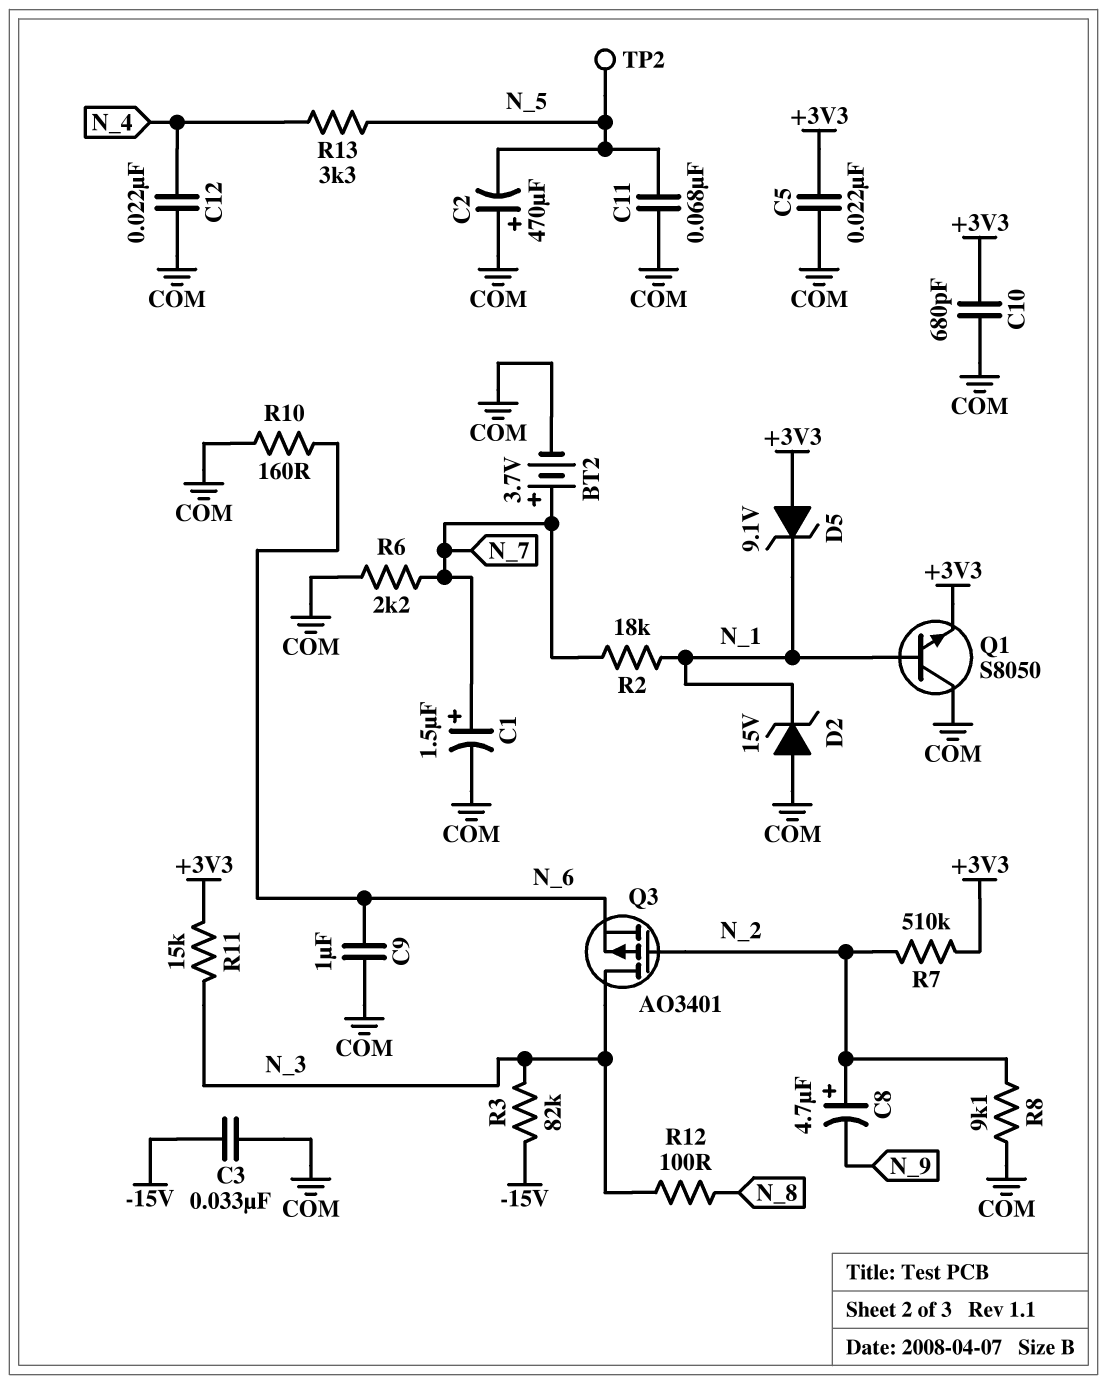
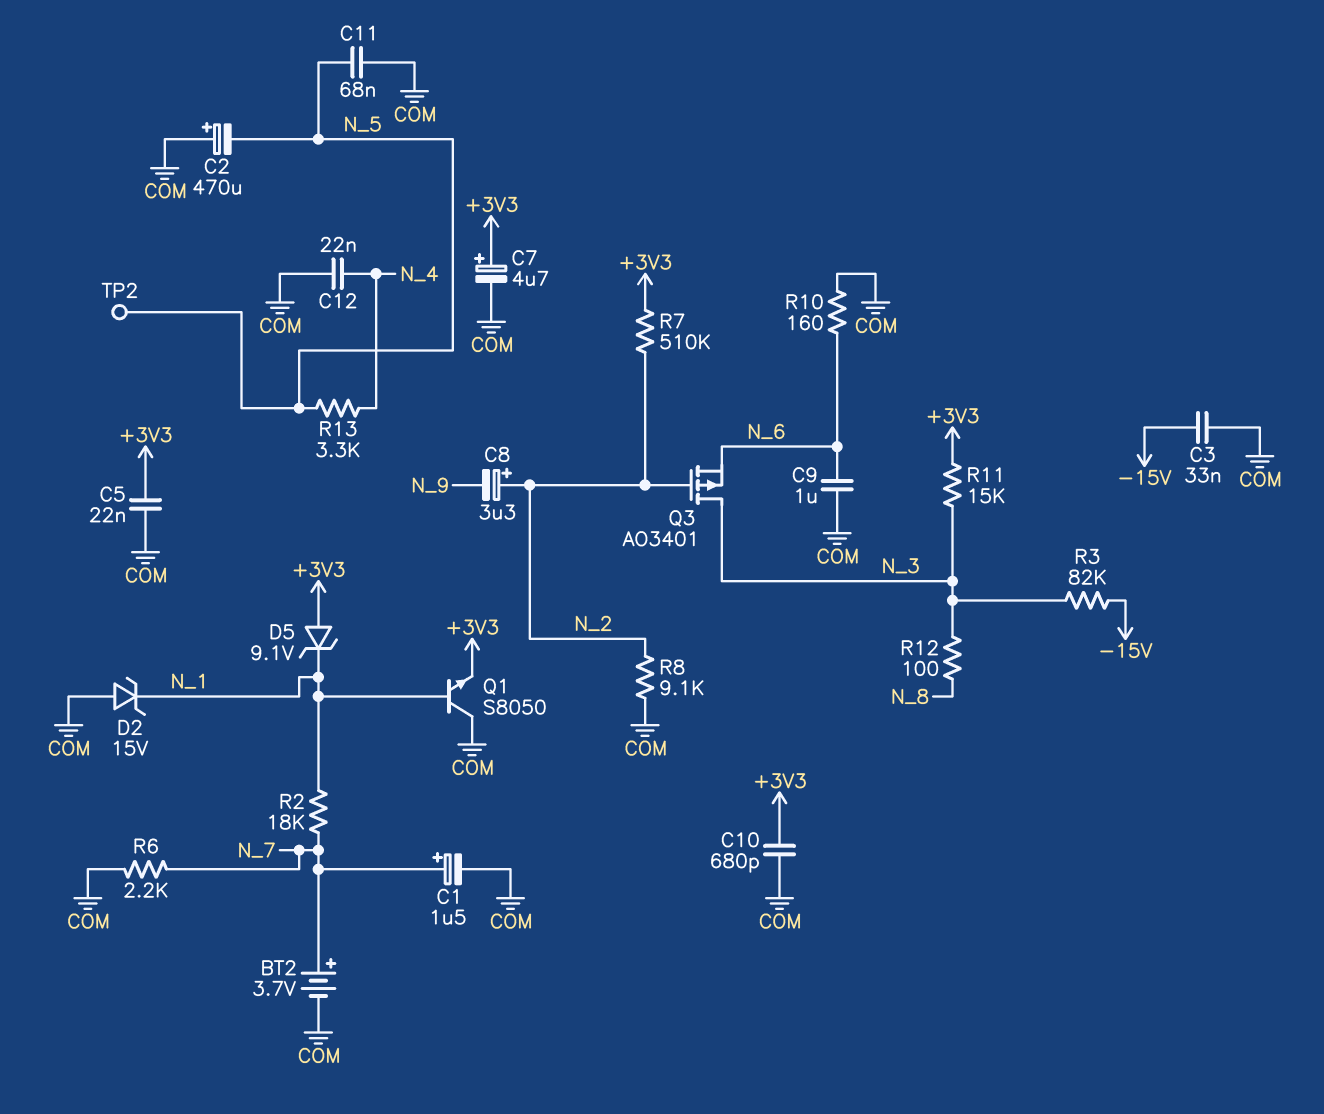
C7: none -> 4.7uF (plus +3V3, minus COM)
C8: 4.7uF (plus N_2, minus N_9) -> 3.3uF (plus N_2, minus N_9)

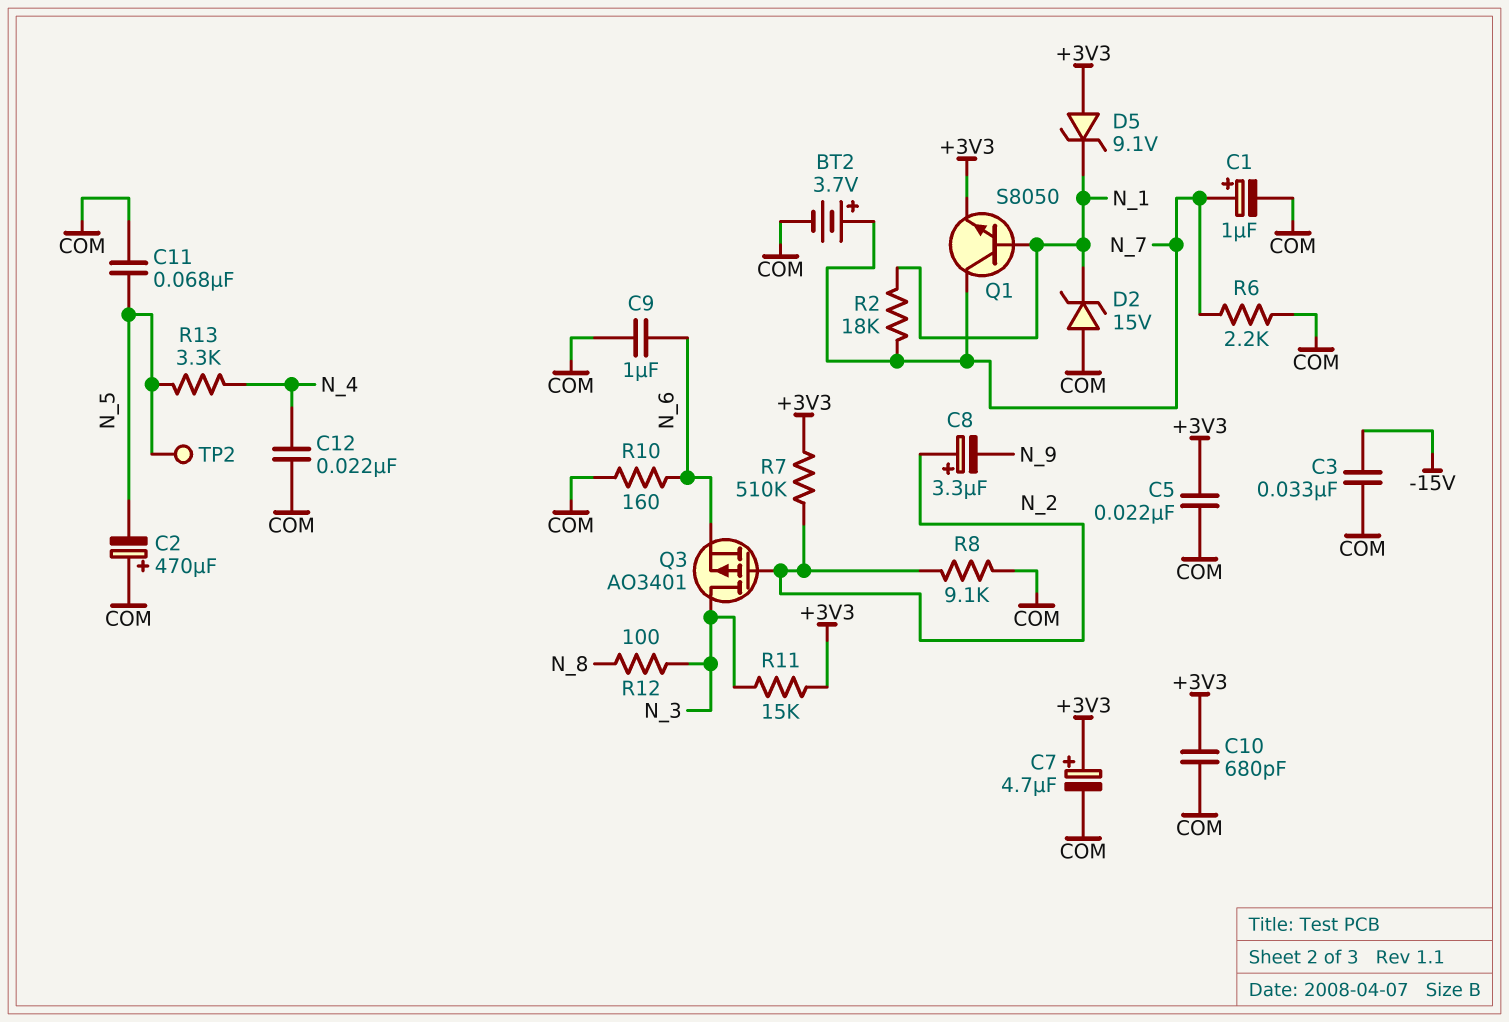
C1: 1.5uF (plus N_7, minus COM) -> 1uF (plus N_7, minus COM)
Q1: NPN S8050 (B N_1, C COM, E +3V3) -> NPN S8050 (B N_1, C N_7, E +3V3)
R3: 82k (-15V, N_3) -> none

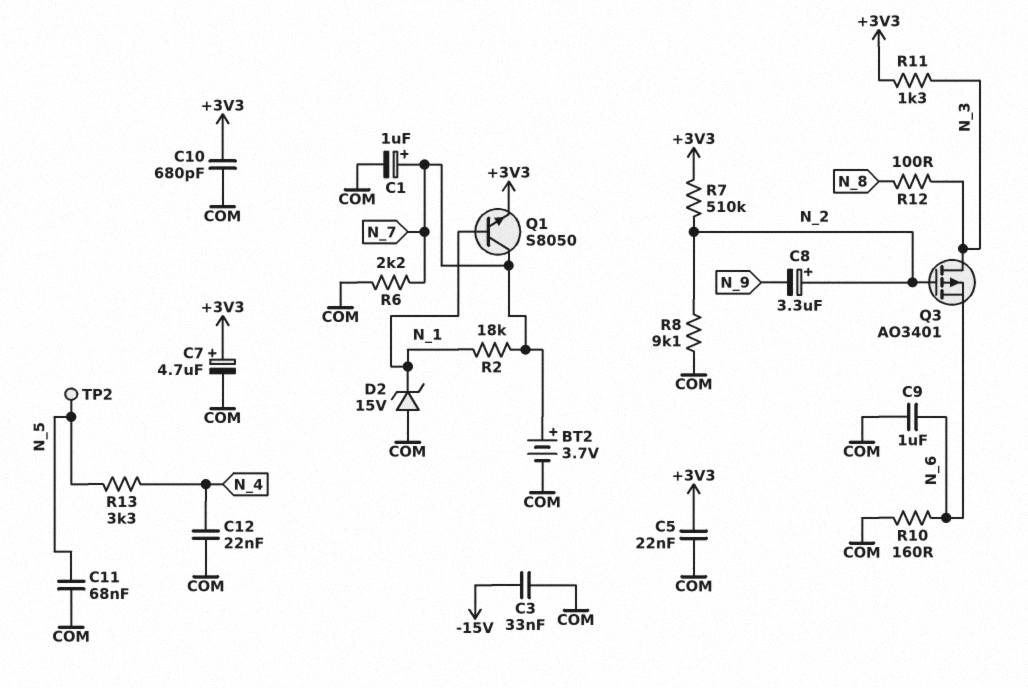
C2: 470uF (plus COM, minus N_5) -> none
D5: zener 9.1V (A +3V3, K N_1) -> none
R11: 15k (+3V3, N_3) -> 1.3k (+3V3, N_3)

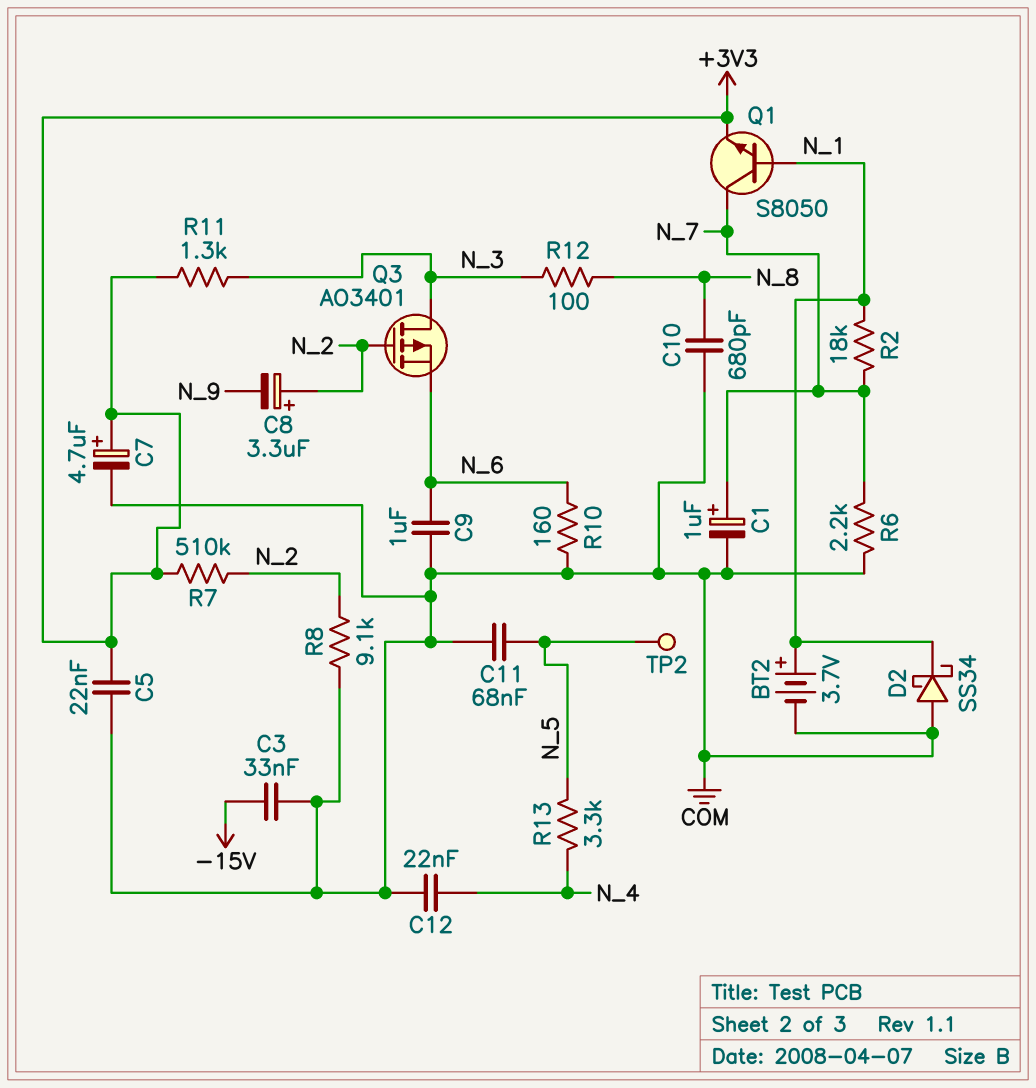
BT2: 3.7V (plus N_7, minus COM) -> 3.7V (plus N_1, minus COM)
C10: 680pF (+3V3, COM) -> 680pF (COM, N_8)
D2: zener 15V (A COM, K N_1) -> schottky SS34 (A COM, K N_1)

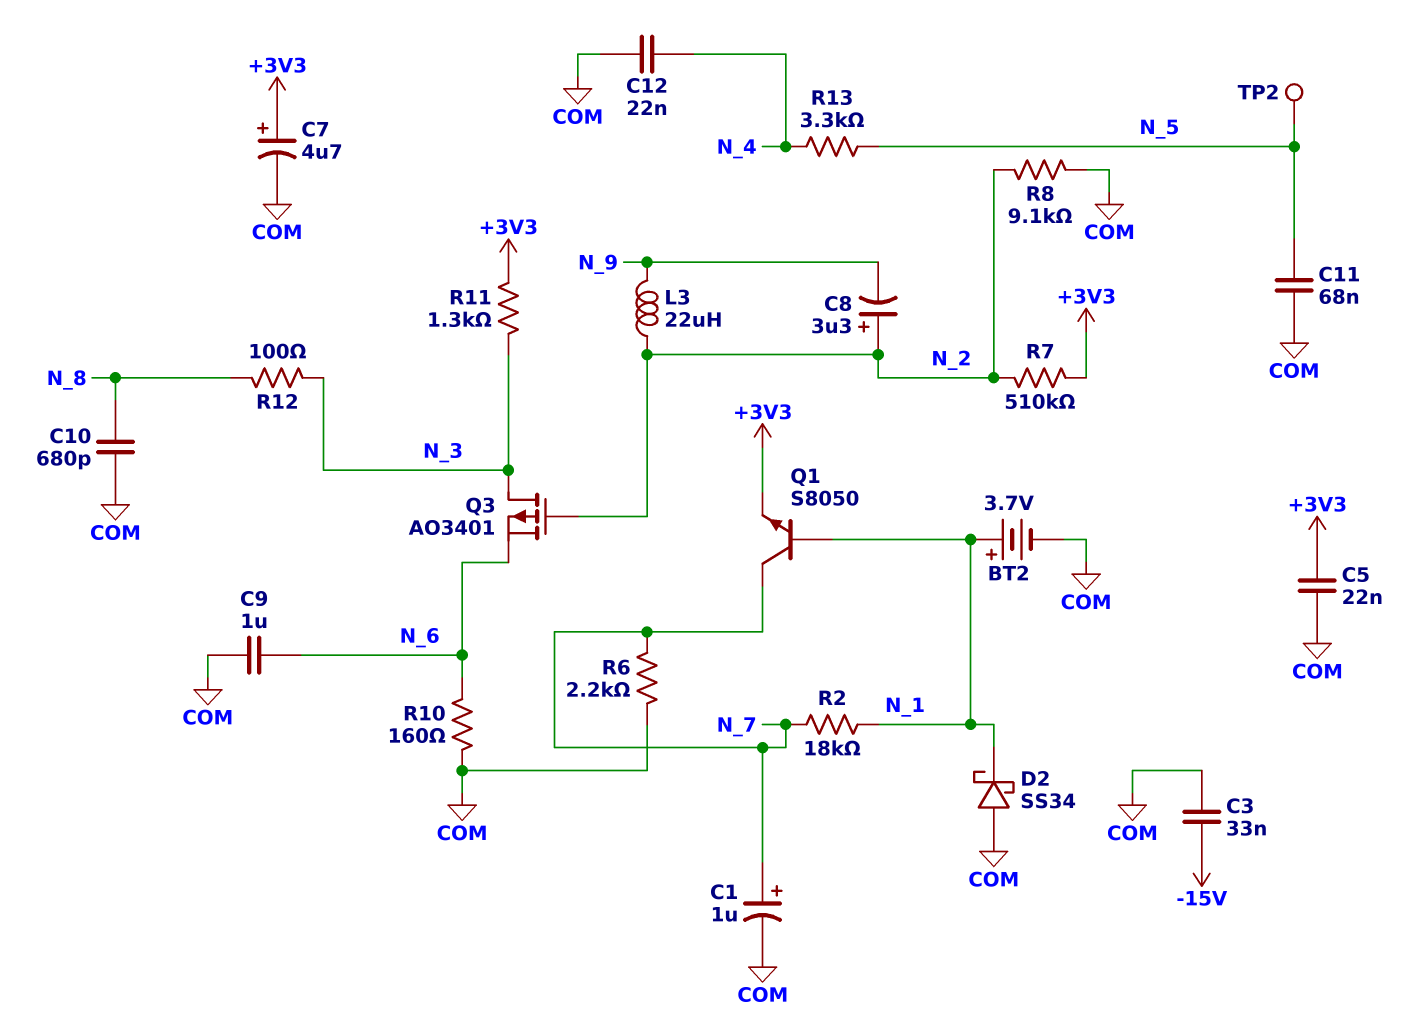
L3: none -> 22uH (N_2, N_9)

